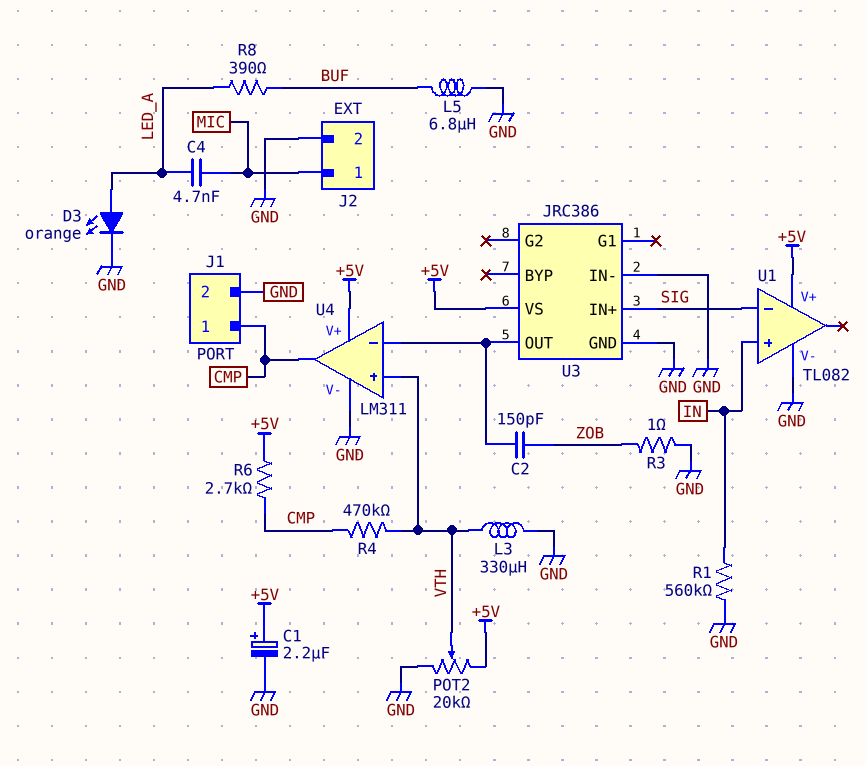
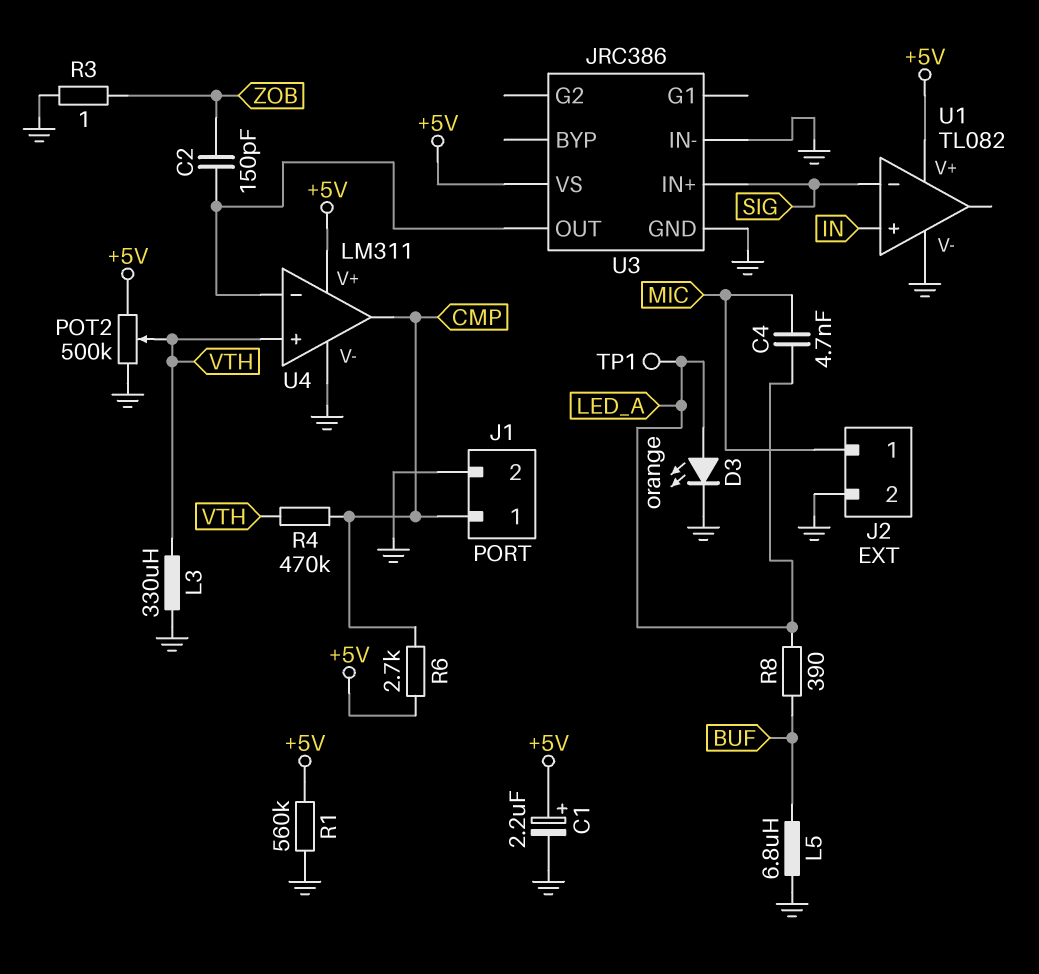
POT2: 20k (+5V, GND, wiper VTH) -> 500k (+5V, GND, wiper VTH)
R1: 560k (GND, IN) -> 560k (+5V, GND)
TP1: none -> test point (LED_A)

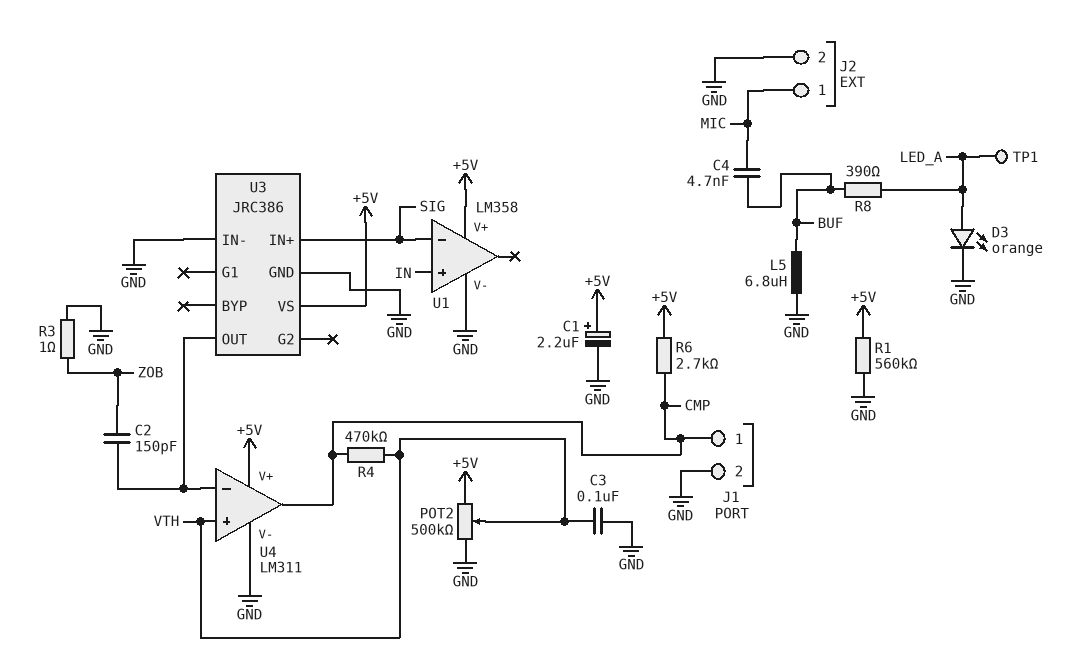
C3: none -> 100nF (GND, VTH)
C4: 4.7nF (LED_A, MIC) -> 4.7nF (BUF, MIC)
L3: 330uH (GND, VTH) -> none
U1: TL082 -> LM358

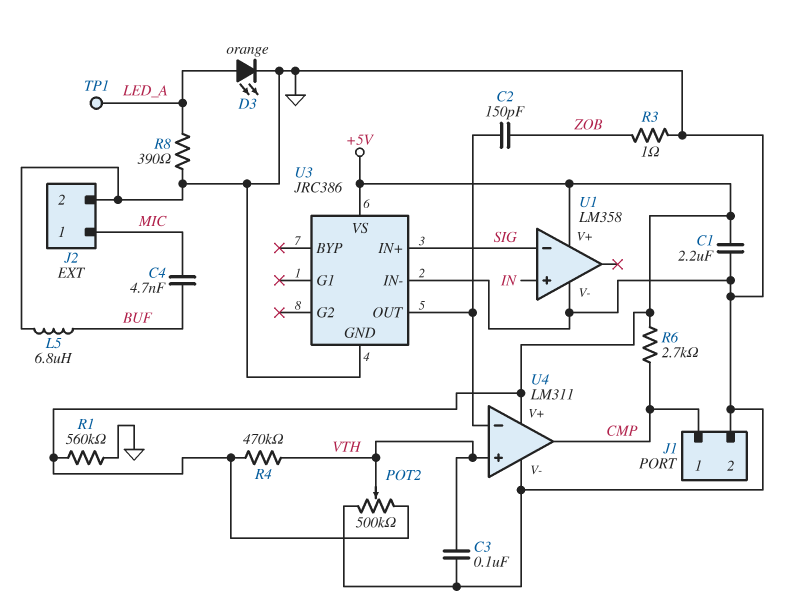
C1: 2.2uF (plus +5V, minus GND) -> 2.2uF (+5V, GND)
R4: 470k (CMP, VTH) -> 470k (+5V, VTH)
R8: 390 (BUF, LED_A) -> 390 (GND, LED_A)

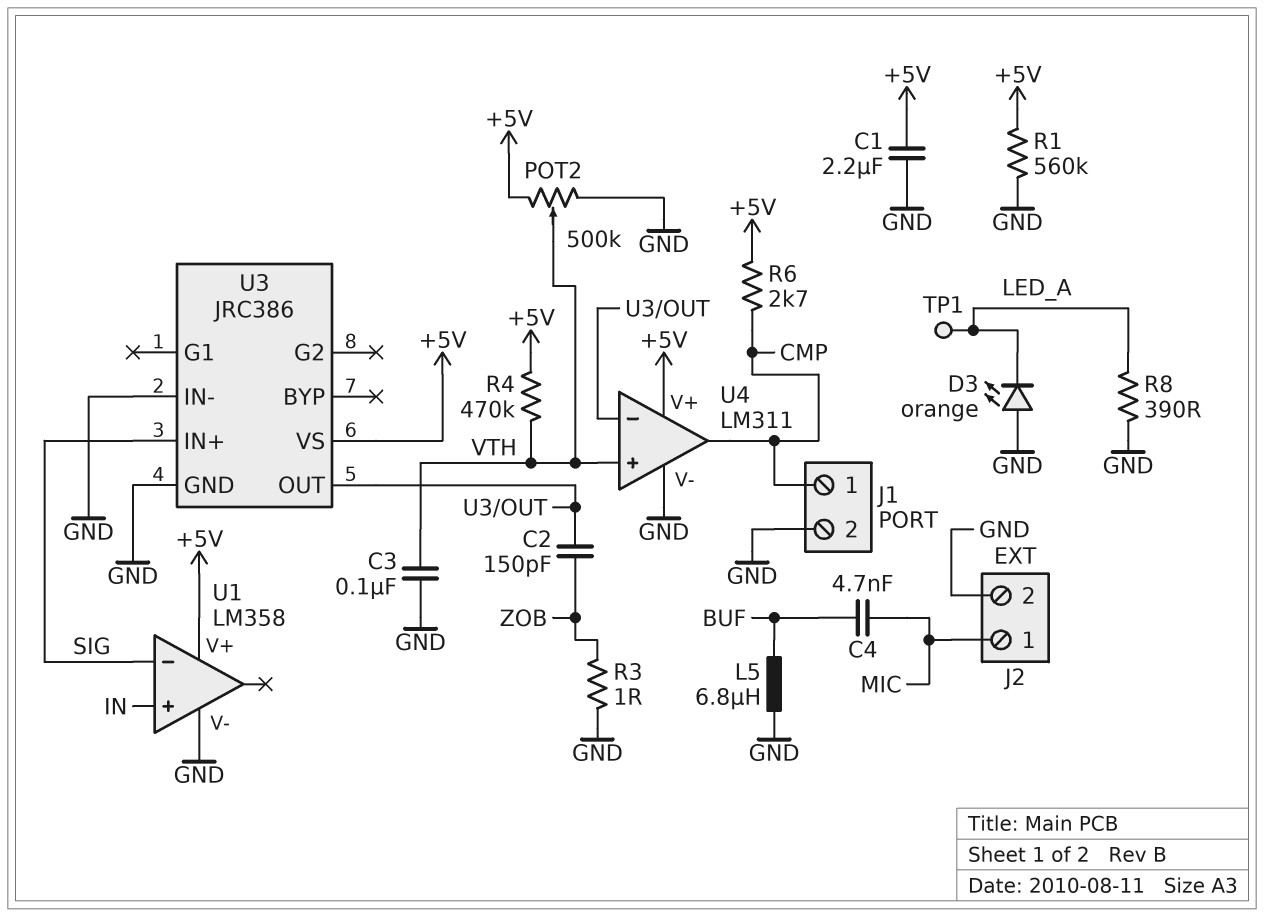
D3: LED orange (A LED_A, K GND) -> LED orange (A GND, K LED_A)

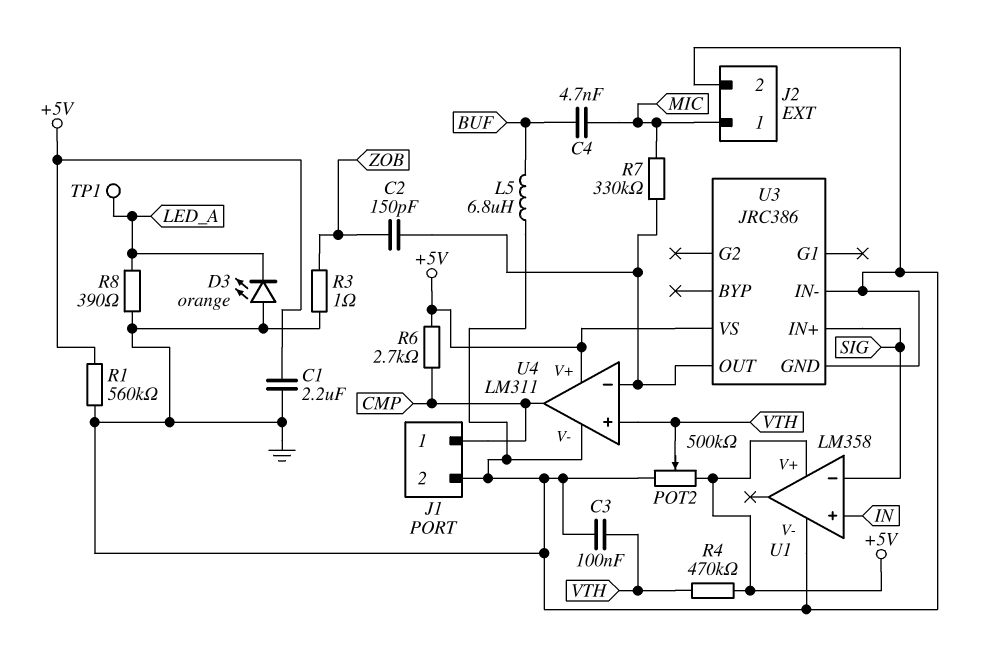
R7: none -> 330k (MIC, U3/OUT)

